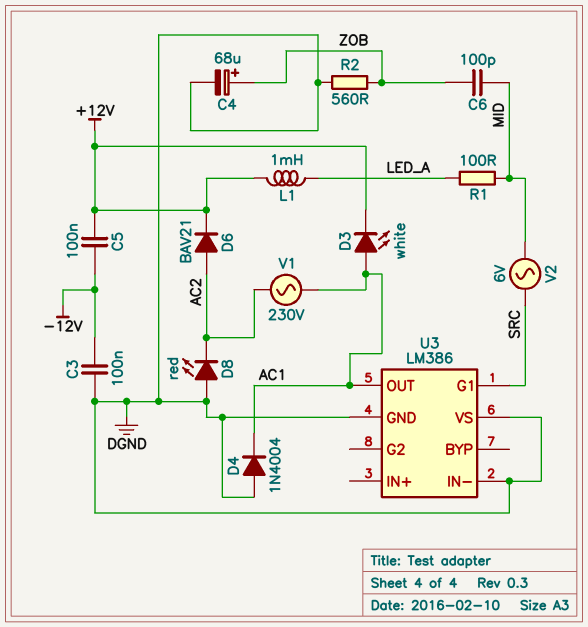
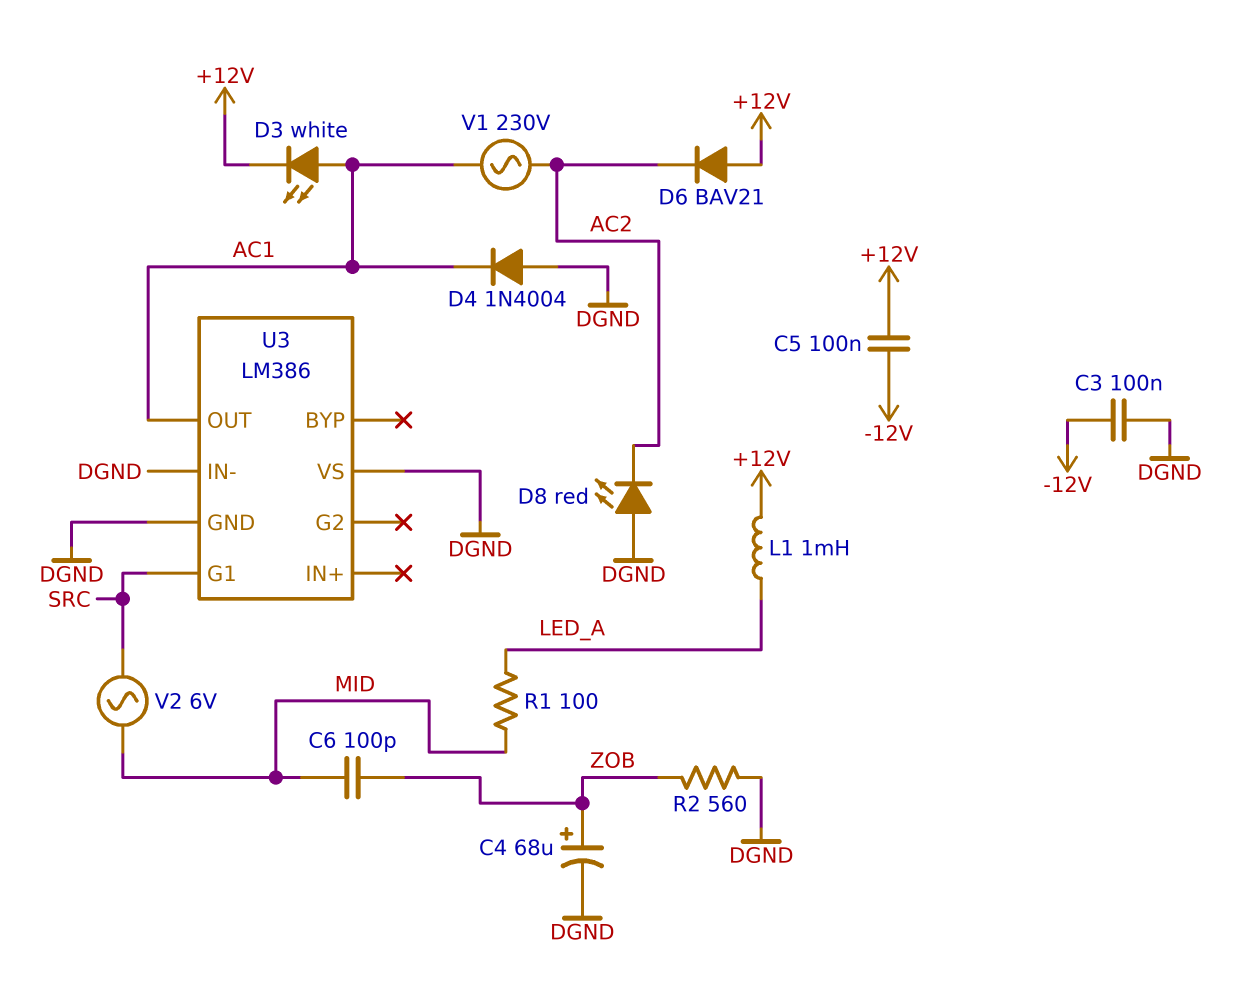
D6: diode BAV21 (A AC2, K +12V) -> diode BAV21 (A +12V, K AC2)

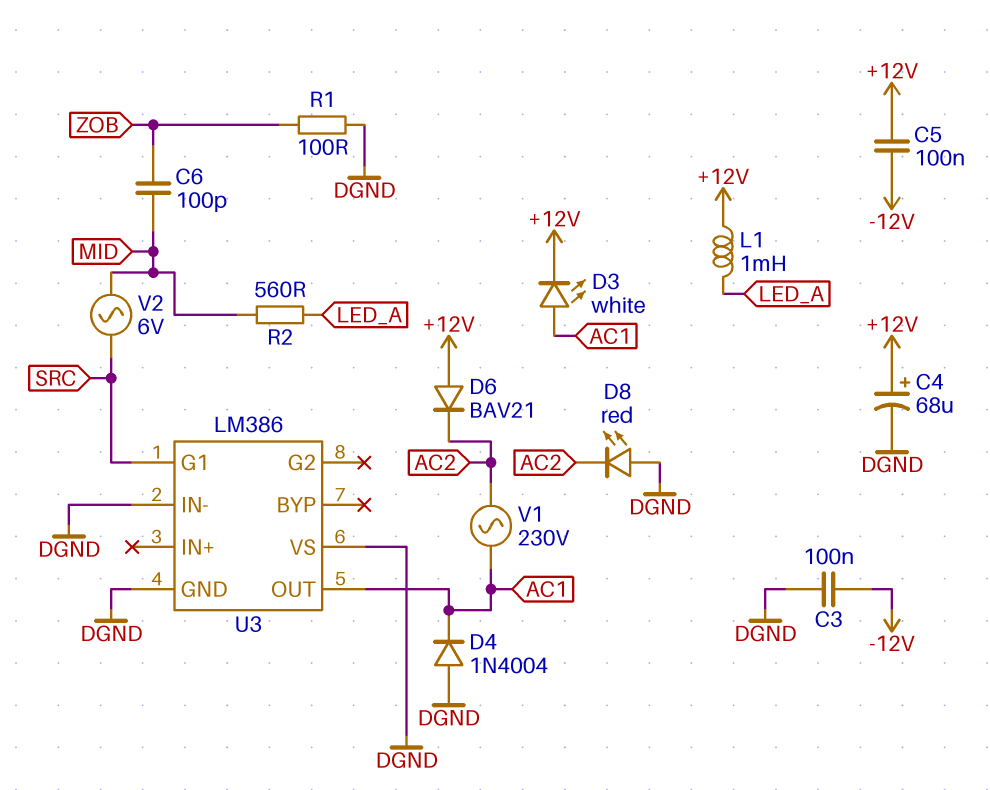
C4: 68uF (plus ZOB, minus DGND) -> 68uF (plus +12V, minus DGND)
R1: 100 (LED_A, MID) -> 100 (DGND, ZOB)
R2: 560 (DGND, ZOB) -> 560 (LED_A, MID)

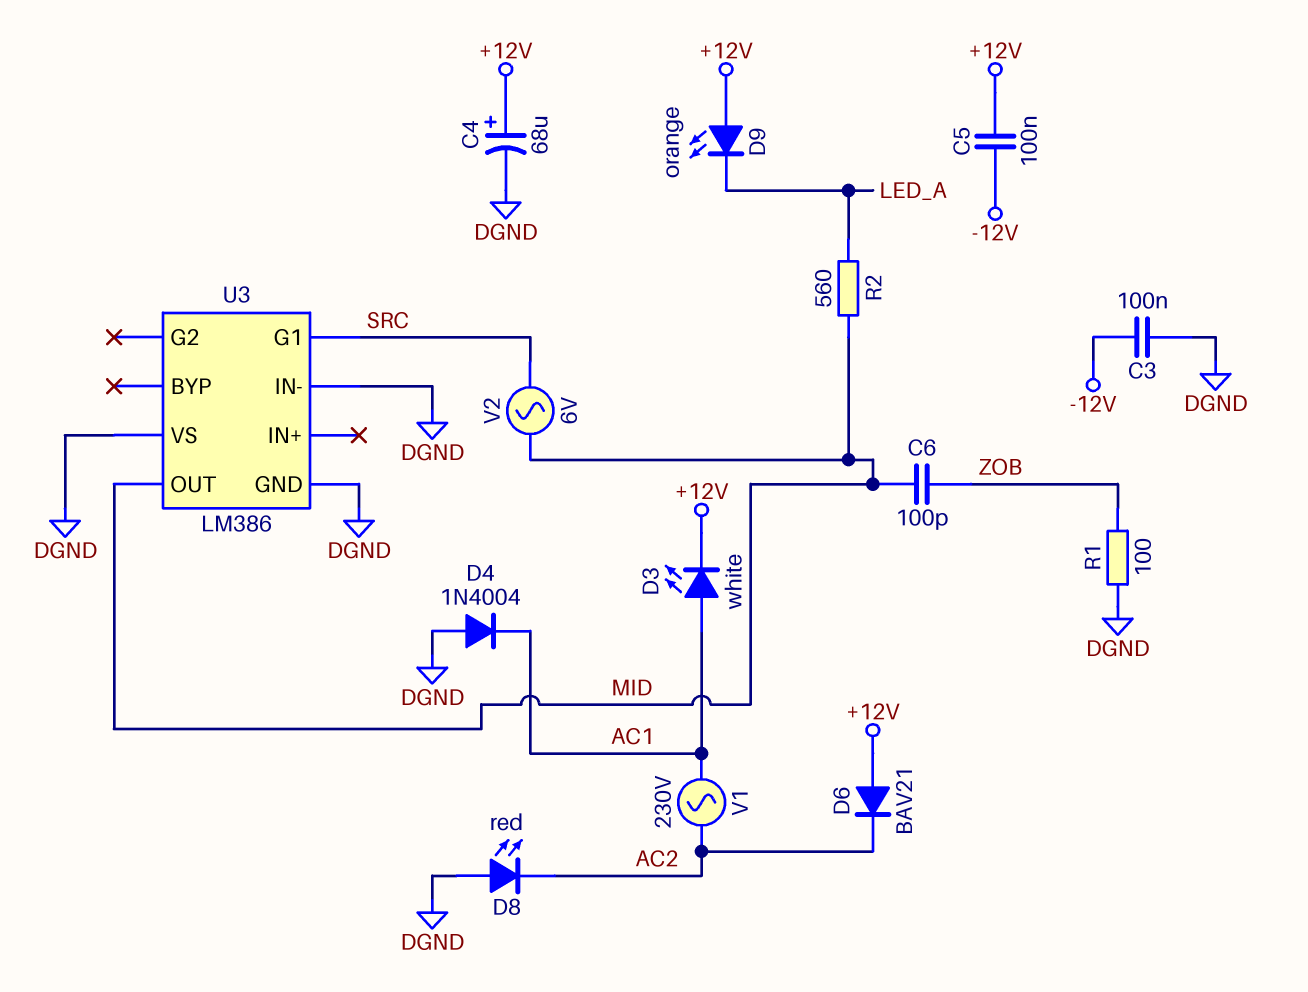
D9: none -> LED orange (A +12V, K LED_A)
L1: 1mH (+12V, LED_A) -> none
U3 pin OUT: AC1 -> MID

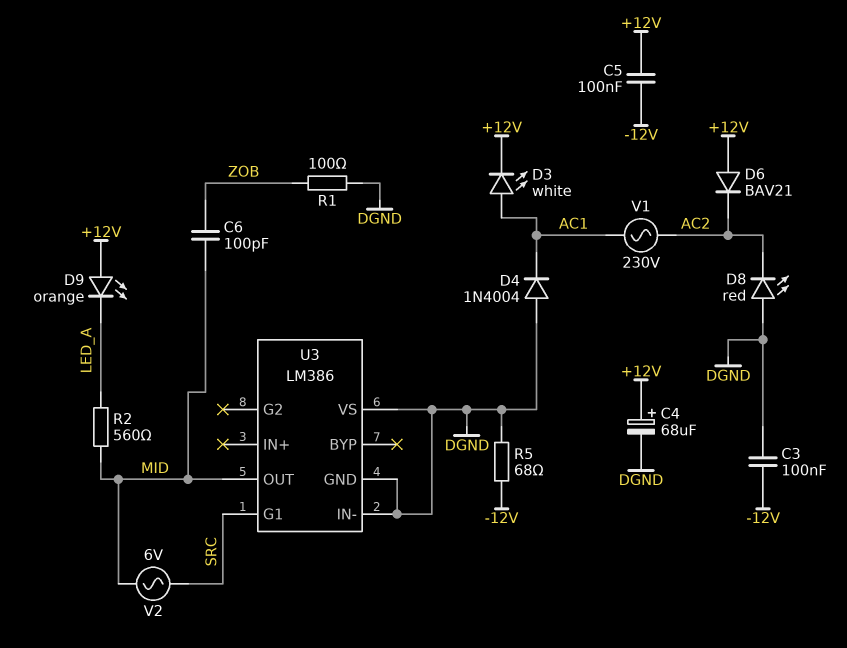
R5: none -> 68 (-12V, DGND)

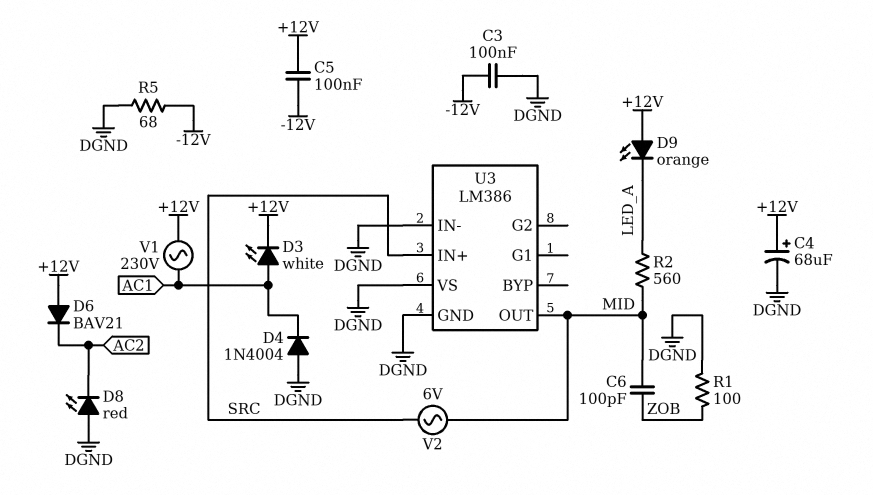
U3 pin G1: SRC -> none
U3 pin IN+: none -> SRC
V1: AC 230V (AC1, AC2) -> AC 230V (+12V, AC1)

